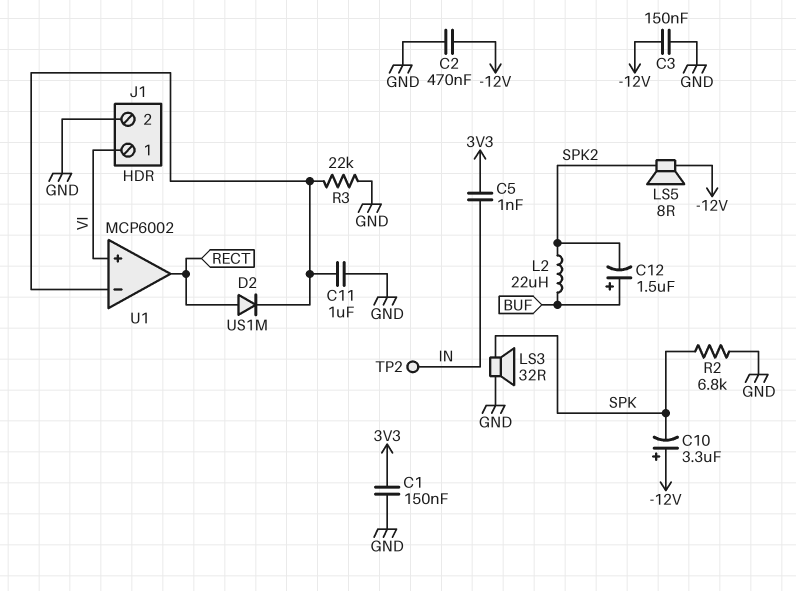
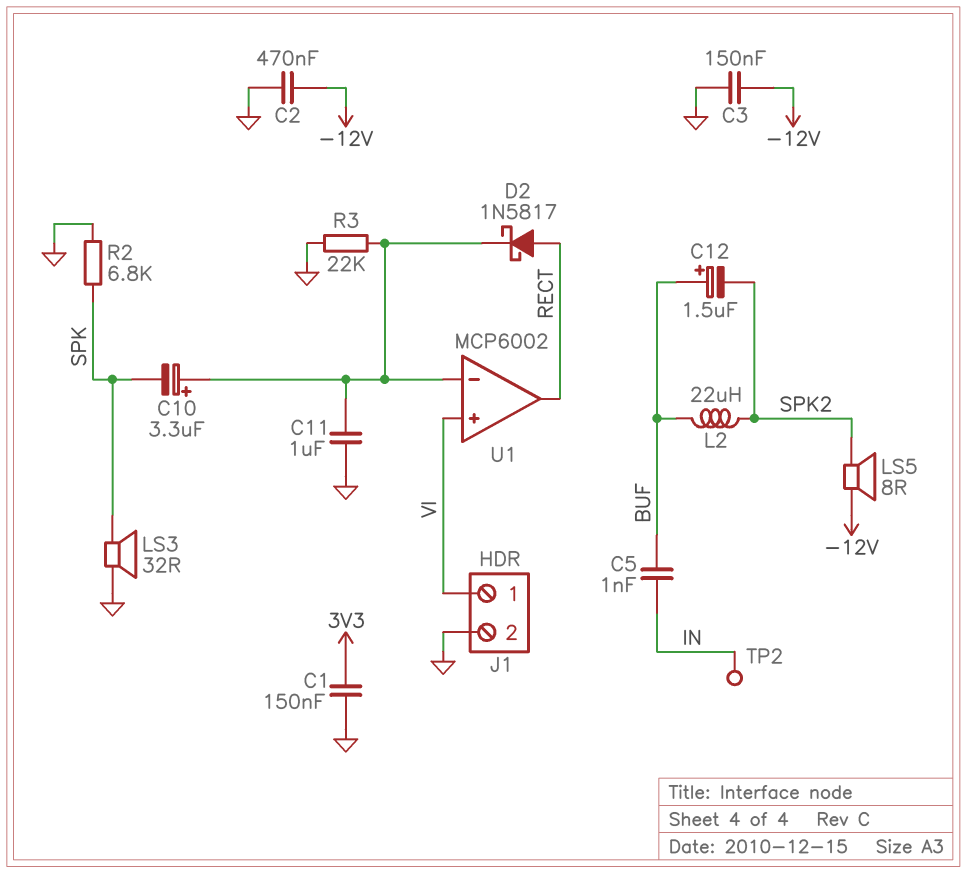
C5: 1nF (3V3, IN) -> 1nF (BUF, IN)
C10: 3.3uF (plus -12V, minus SPK) -> 3.3uF (plus U1/in-, minus SPK)
D2: diode US1M (A RECT, K U1/in-) -> schottky 1N5817 (A RECT, K U1/in-)

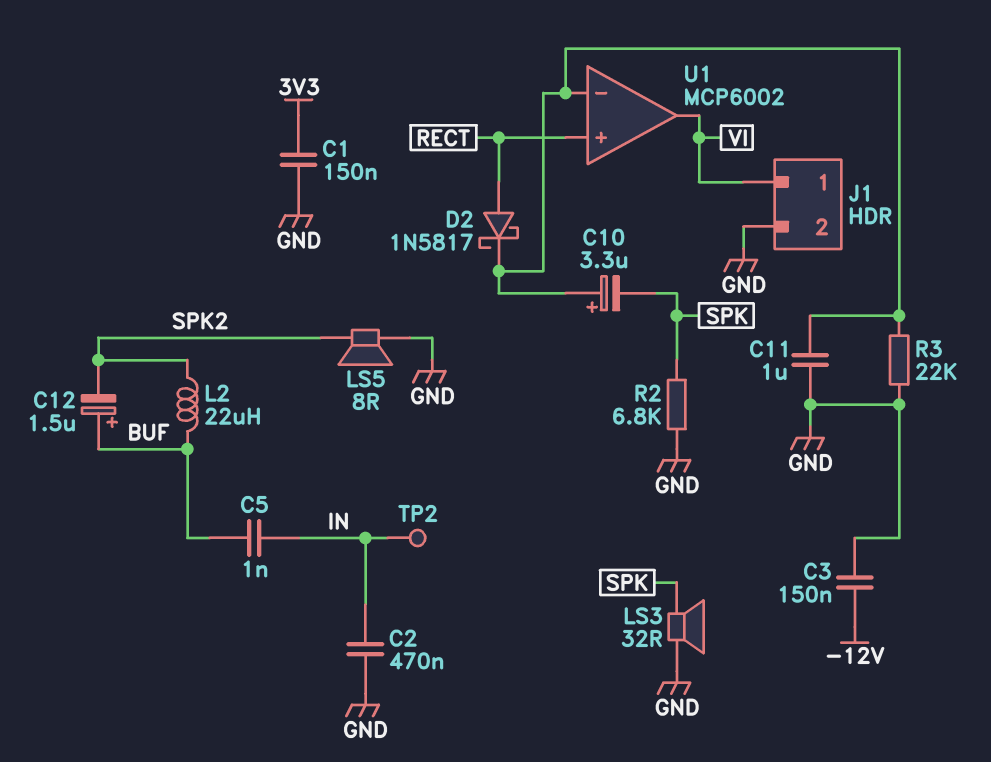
C2: 470nF (-12V, GND) -> 470nF (GND, IN)
LS5: speaker 8R (-12V, SPK2) -> speaker 8R (GND, SPK2)
U1 pin in+: VI -> RECT
U1 pin out: RECT -> VI

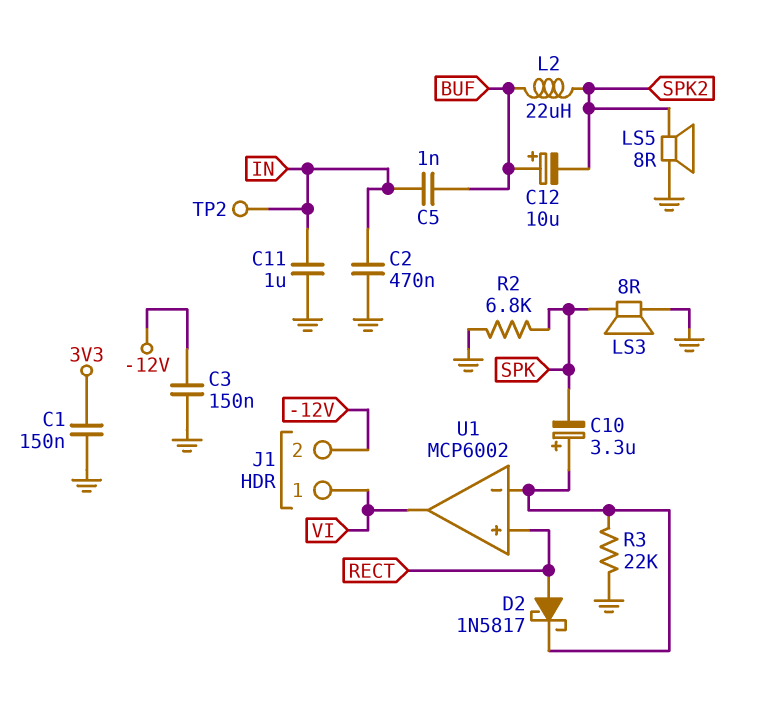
C11: 1uF (GND, U1/in-) -> 1uF (GND, IN)
C12: 1.5uF (plus BUF, minus SPK2) -> 10uF (plus BUF, minus SPK2)
J1 pin 2: GND -> -12V
LS3: speaker 32R (GND, SPK) -> speaker 8R (GND, SPK)

